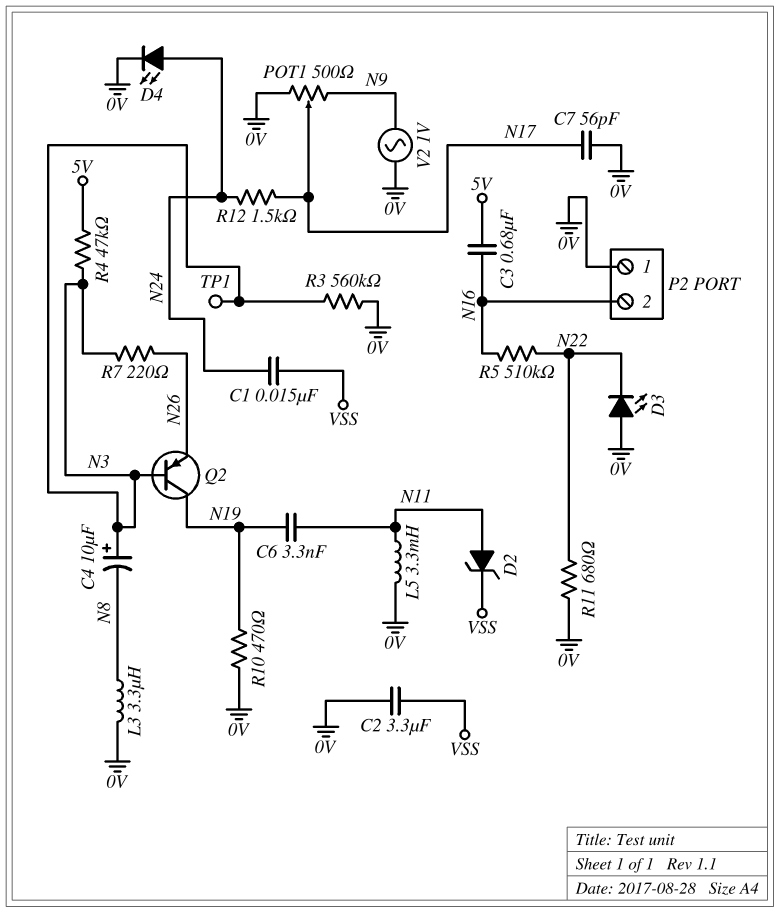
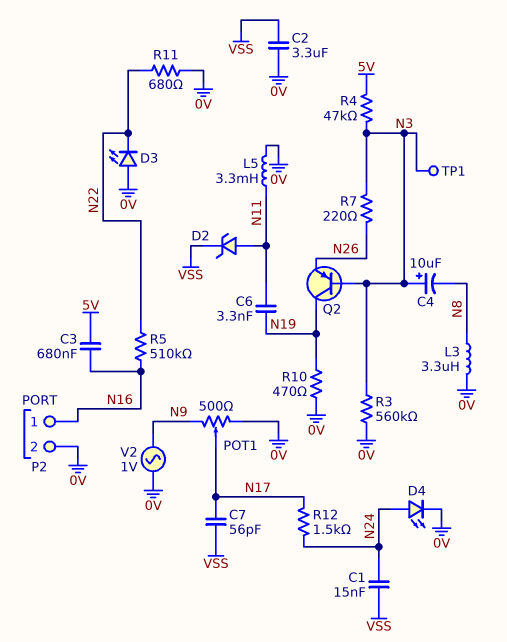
C7: 56pF (0V, N17) -> 56pF (N17, VSS)
P2 pin 1: 0V -> N16
P2 pin 2: N16 -> 0V

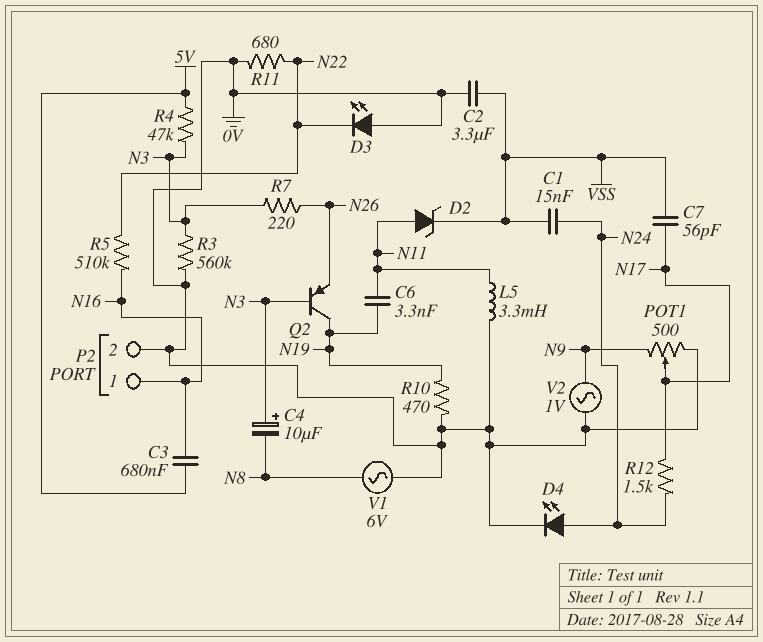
L3: 3.3uH (0V, N8) -> none
TP1: test point (N3) -> none
V1: none -> AC 6V (0V, N8)

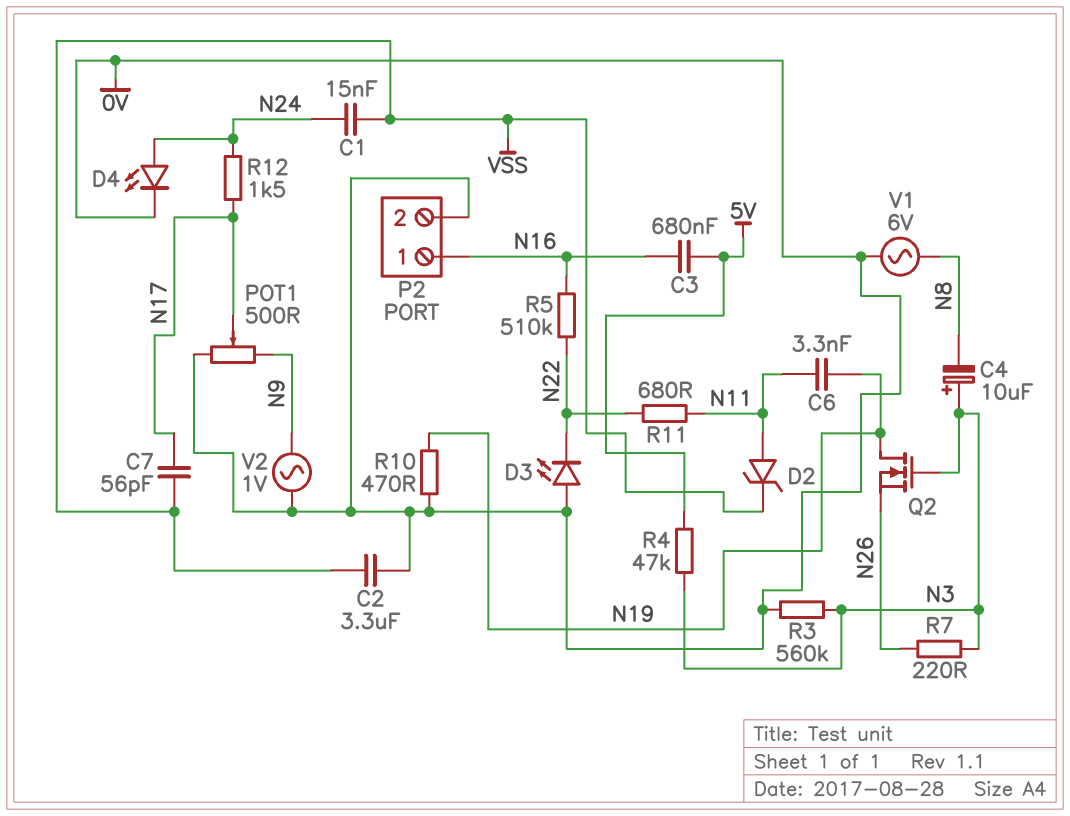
L5: 3.3mH (0V, N11) -> none
Q2: PNP (B N3, C N19, E N26) -> NMOS (G N3, D N19, S N26)
R11: 680 (0V, N22) -> 680 (N11, N22)

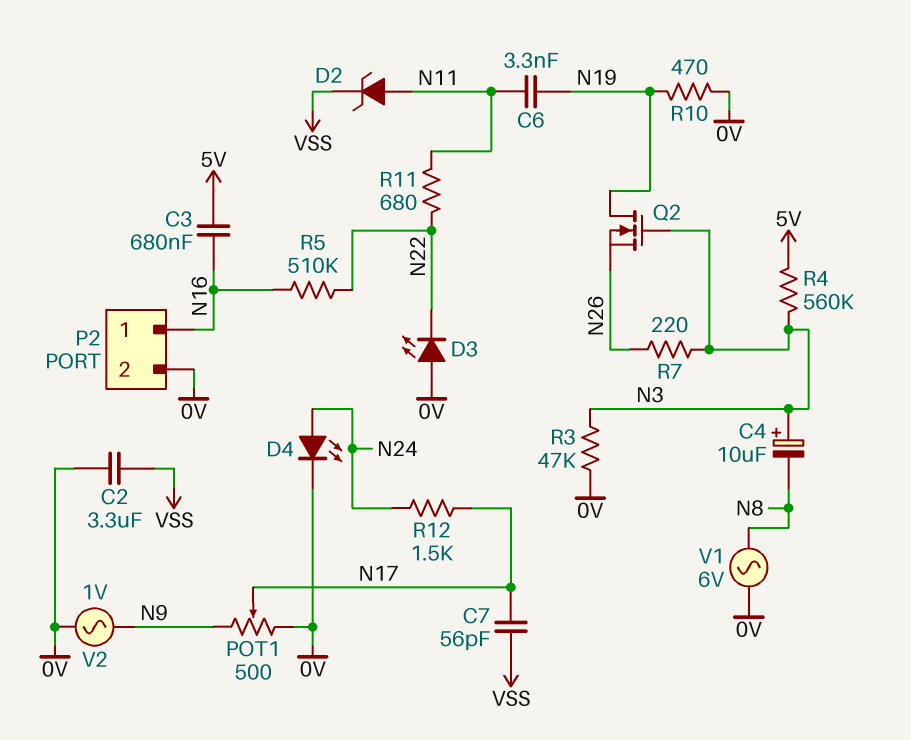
C1: 15nF (N24, VSS) -> none
R3: 560k (0V, N3) -> 47k (0V, N3)
R4: 47k (5V, N3) -> 560k (5V, N3)

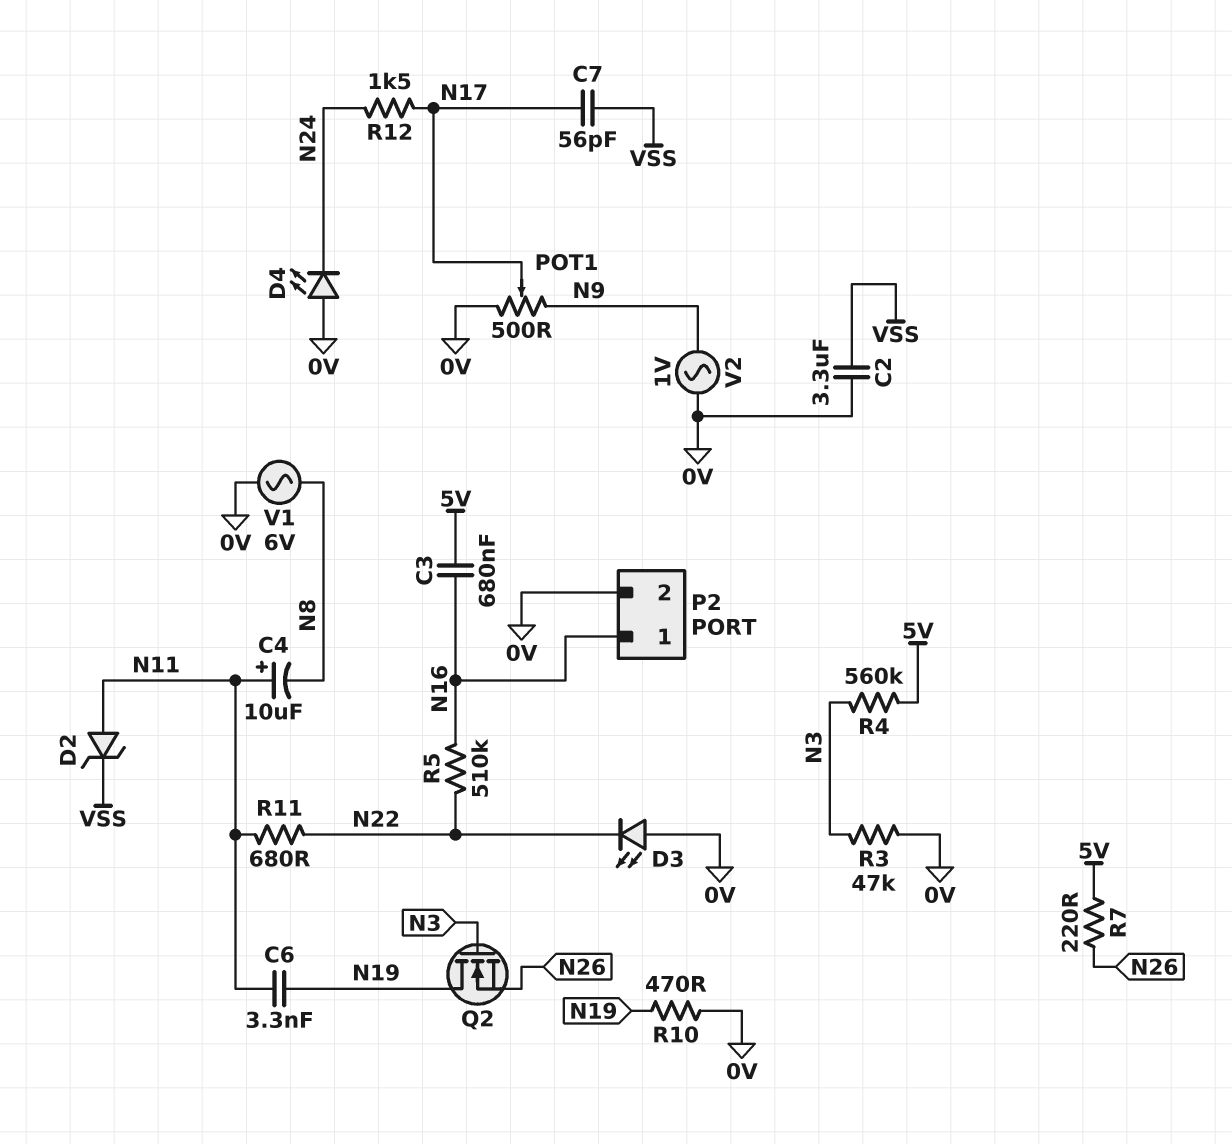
C4: 10uF (plus N3, minus N8) -> 10uF (plus N11, minus N8)
D4: LED (A N24, K 0V) -> LED (A 0V, K N24)
R7: 220 (N3, N26) -> 220 (5V, N26)

